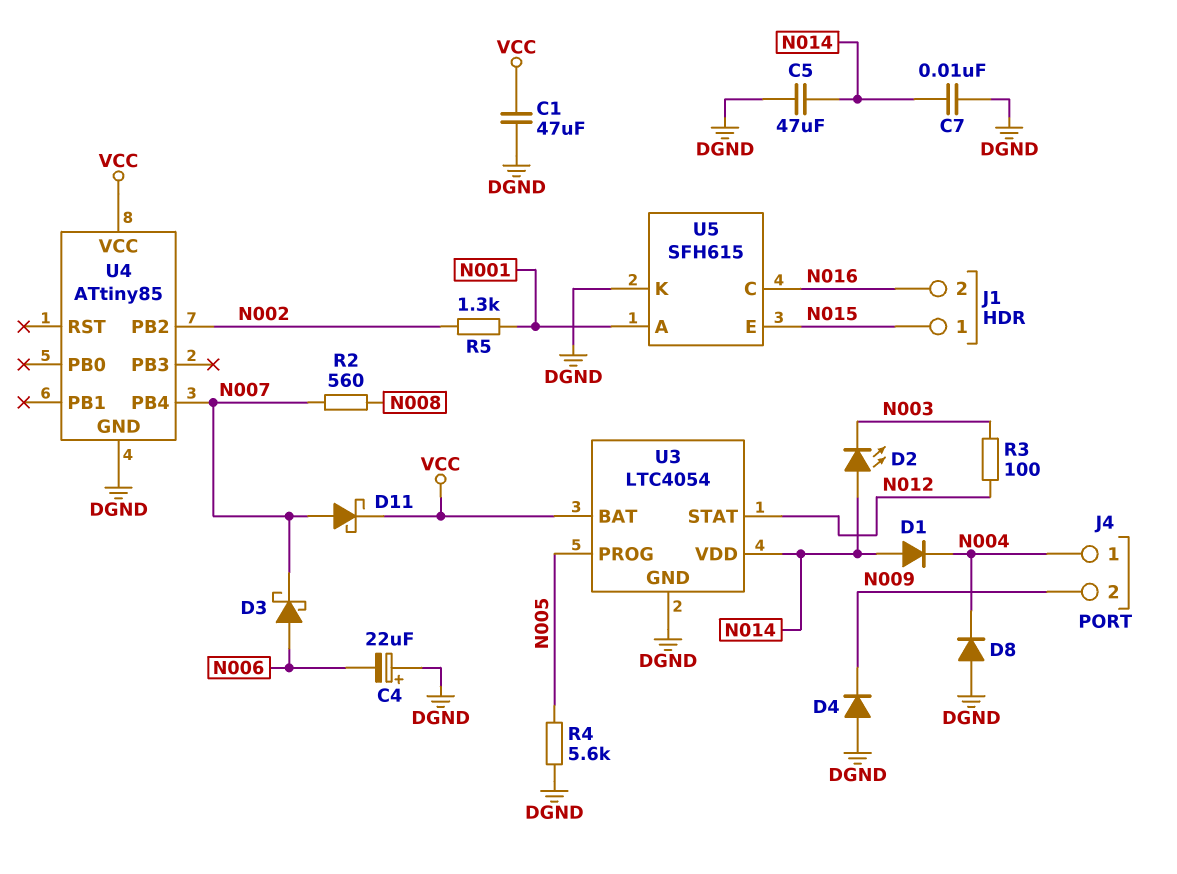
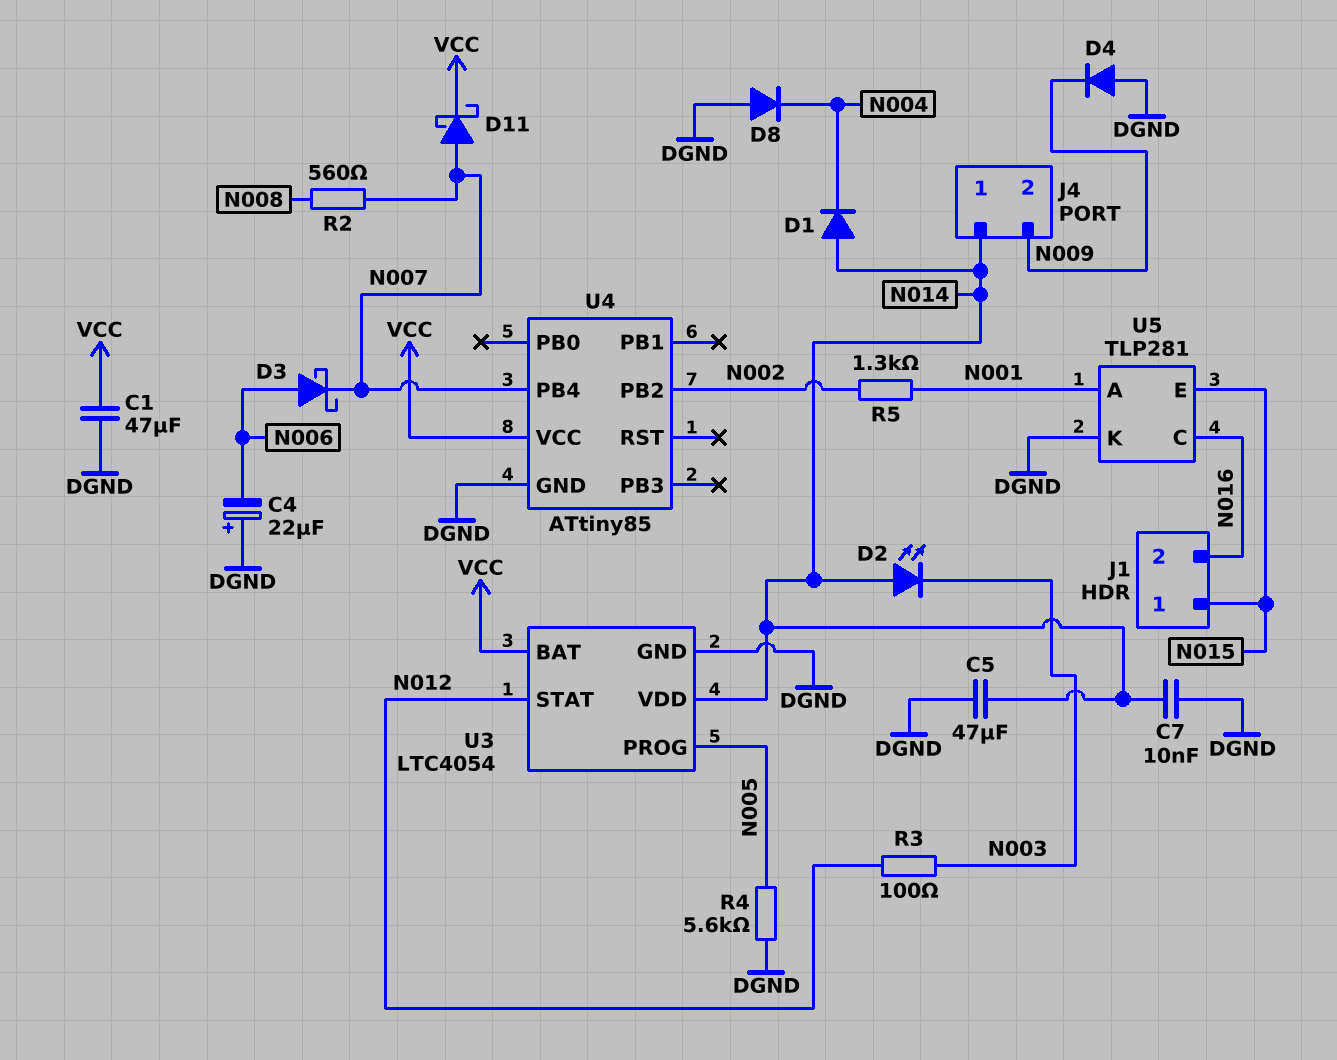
J4 pin 1: N004 -> N014
U5: SFH615 -> TLP281

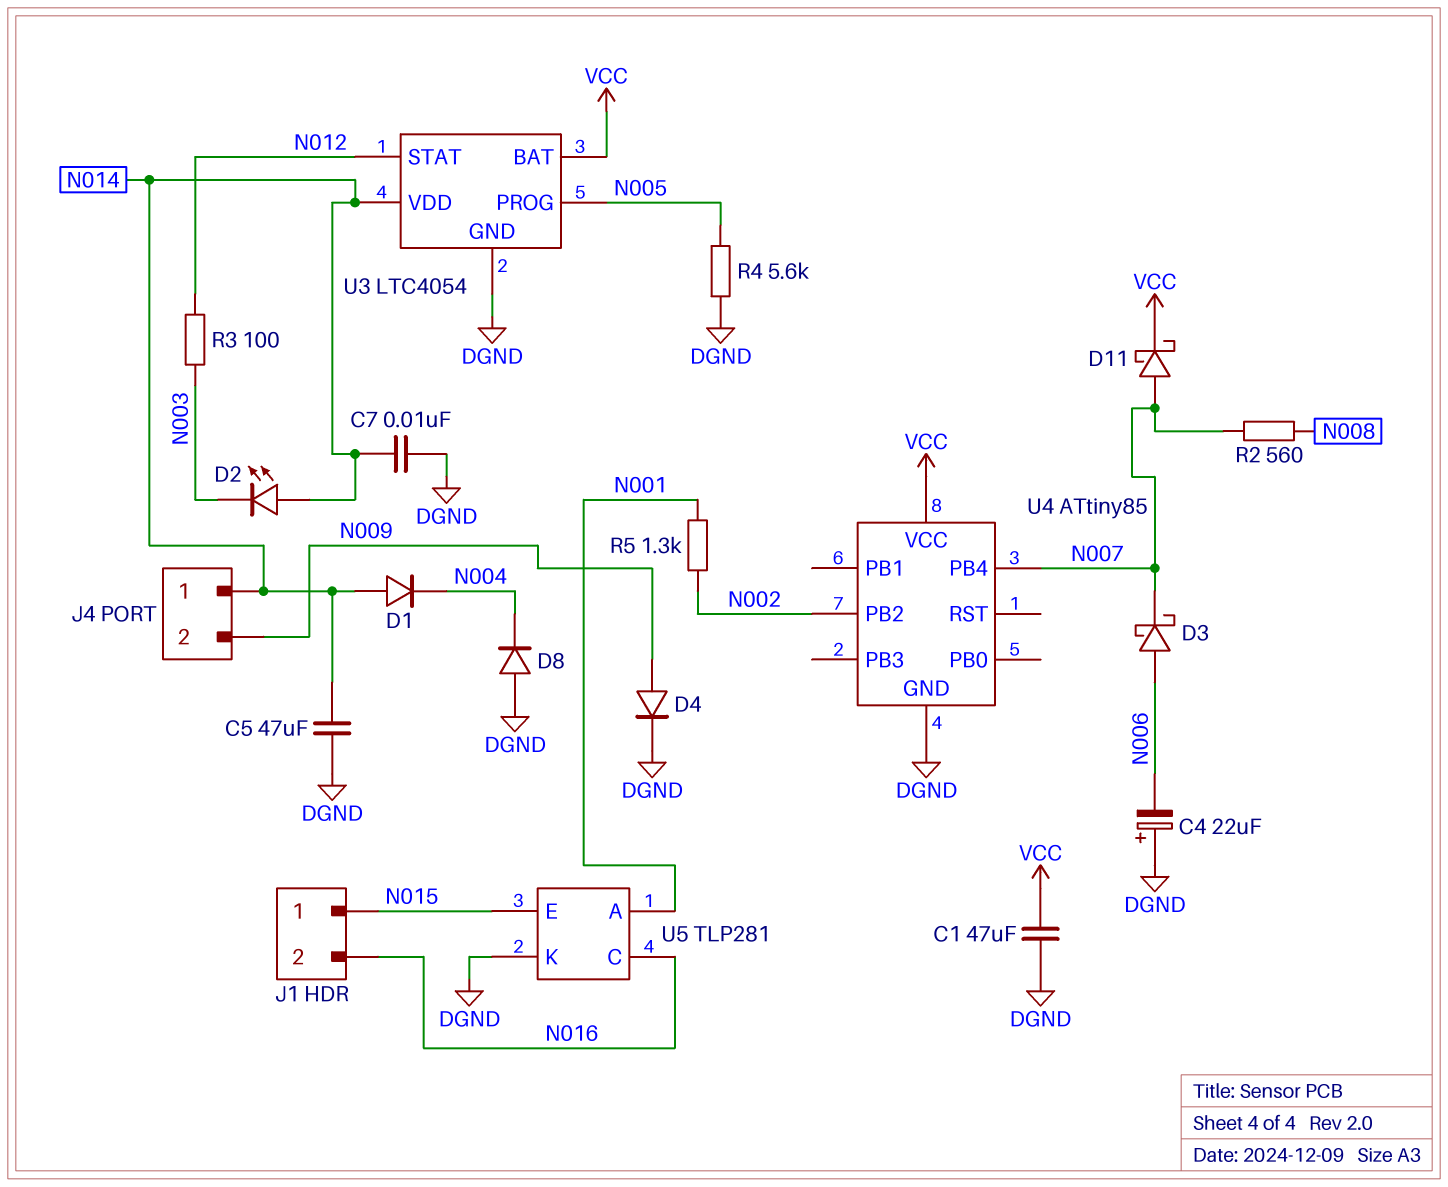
D4: diode (A DGND, K N009) -> diode (A N009, K DGND)

